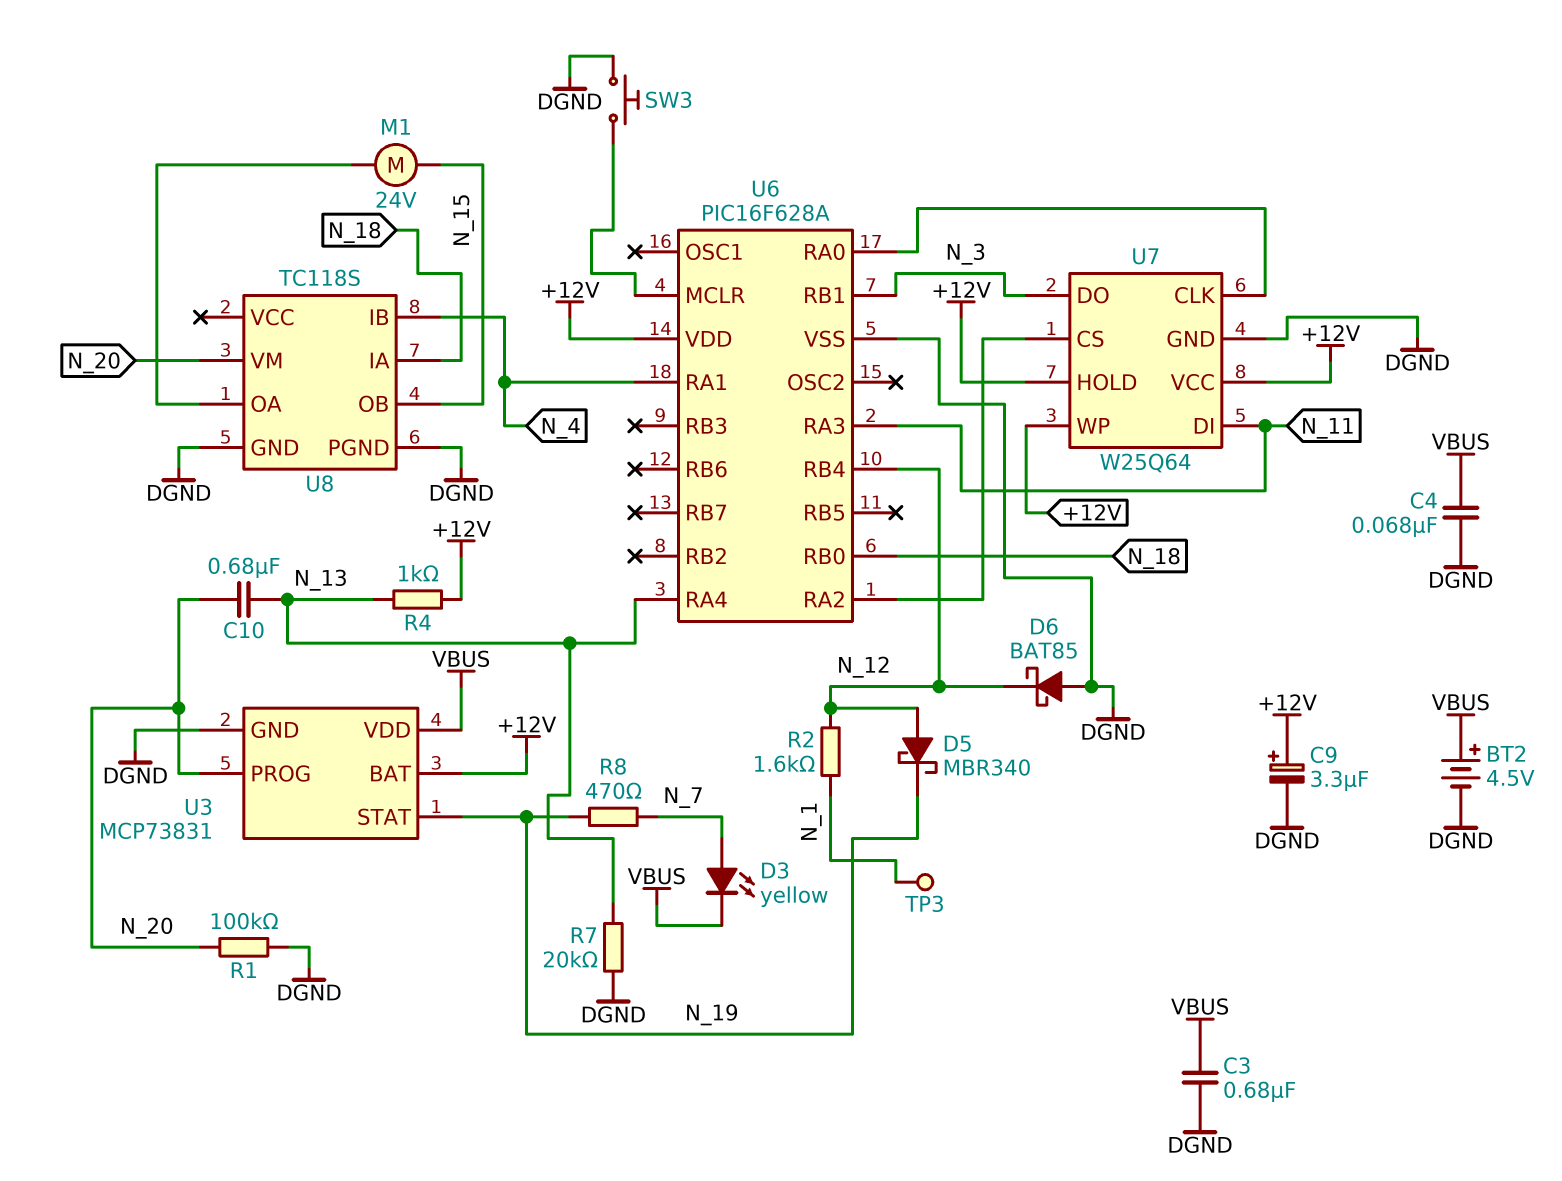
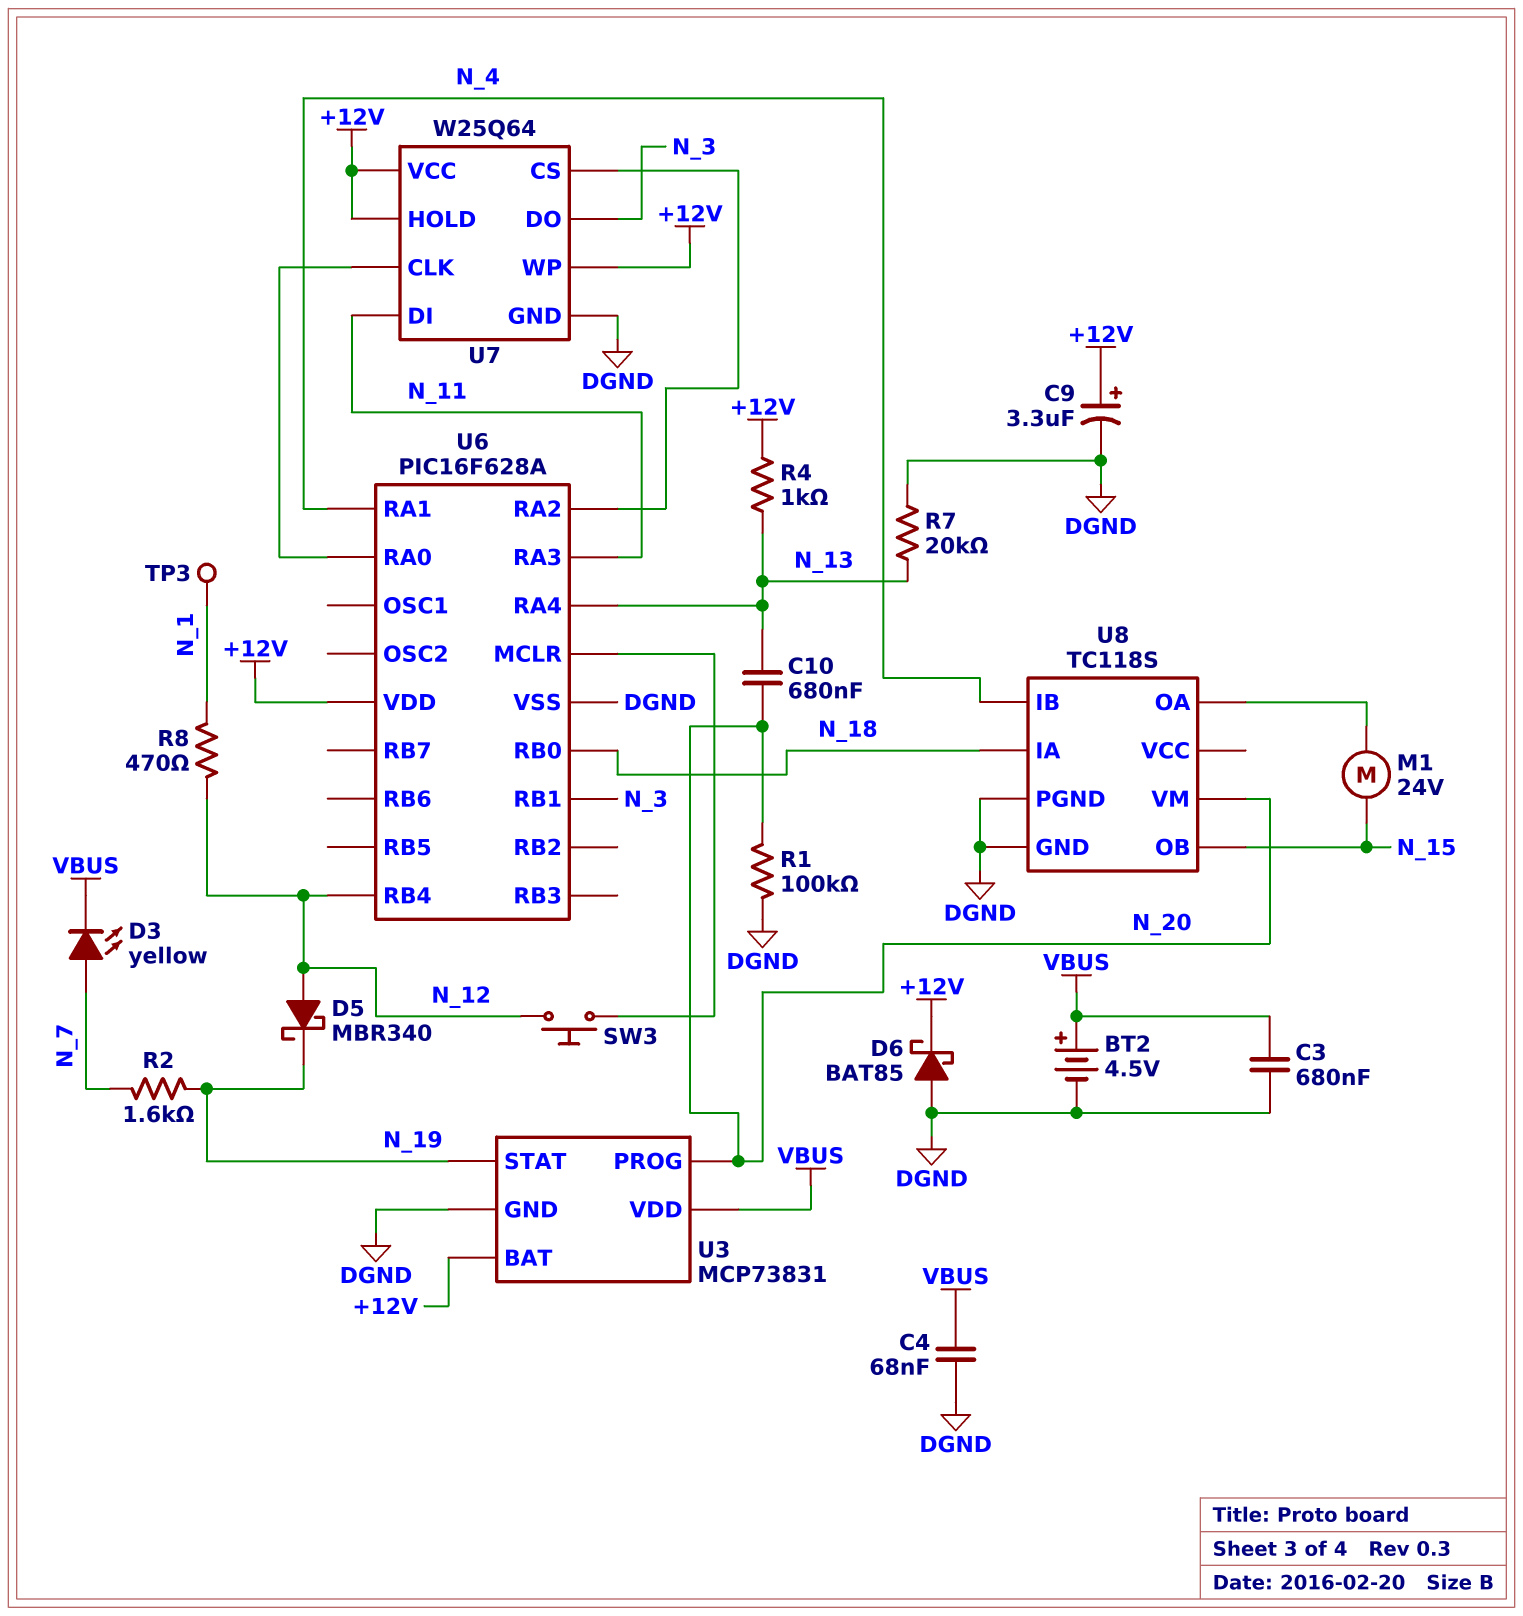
D6: schottky BAT85 (A DGND, K N_12) -> schottky BAT85 (A DGND, K +12V)
R2: 1.6k (N_1, N_12) -> 1.6k (N_7, N_19)
R8: 470 (N_7, N_19) -> 470 (N_1, N_12)
SW3: button (DGND, U6/MCLR) -> button (N_12, U6/MCLR)

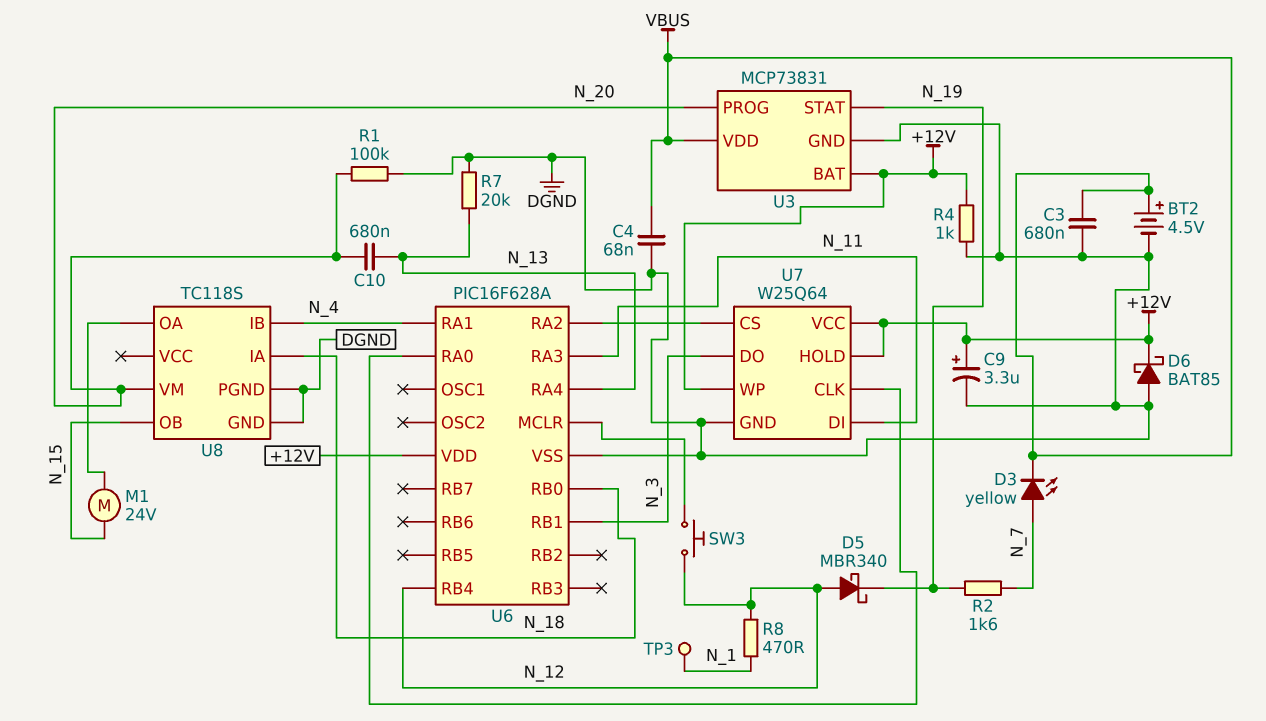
R4: 1k (+12V, N_13) -> 1k (+12V, DGND)

